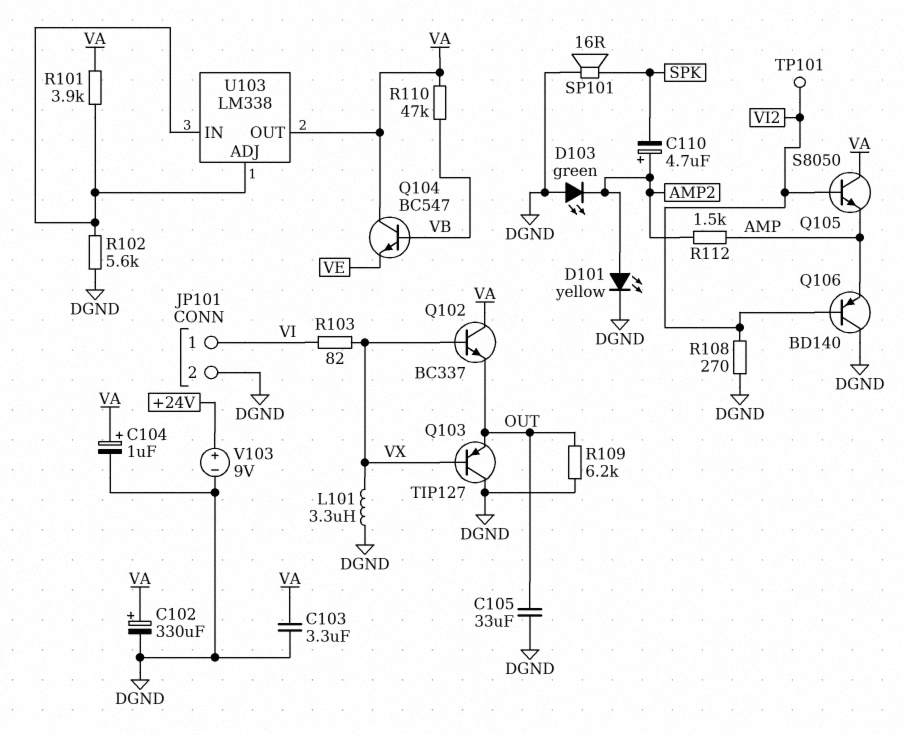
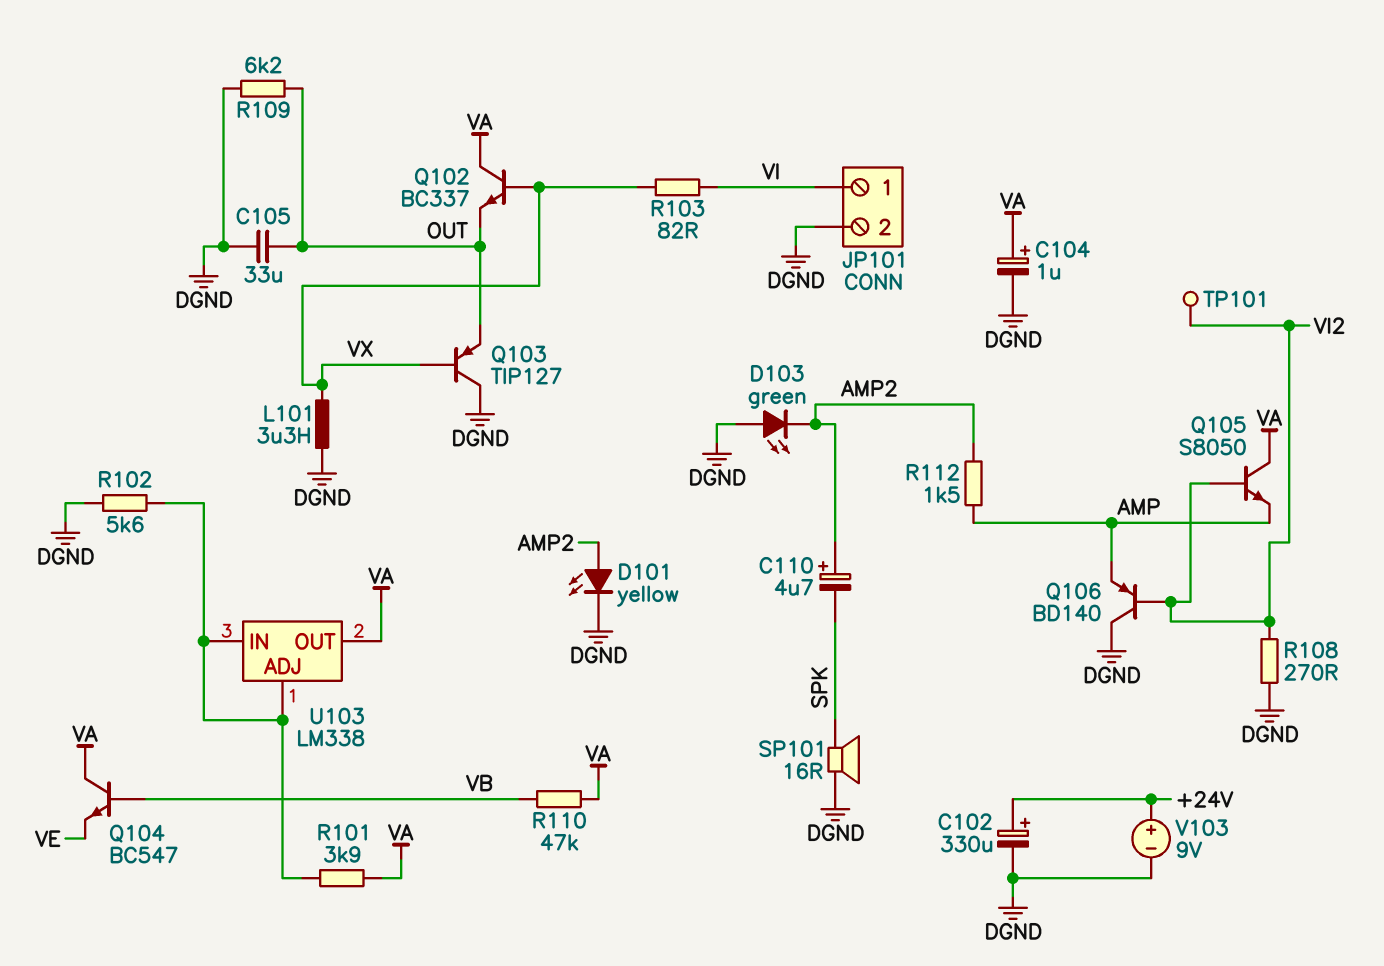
C102: 330uF (plus VA, minus DGND) -> 330uF (plus +24V, minus DGND)
C103: 3.3uF (DGND, VA) -> none

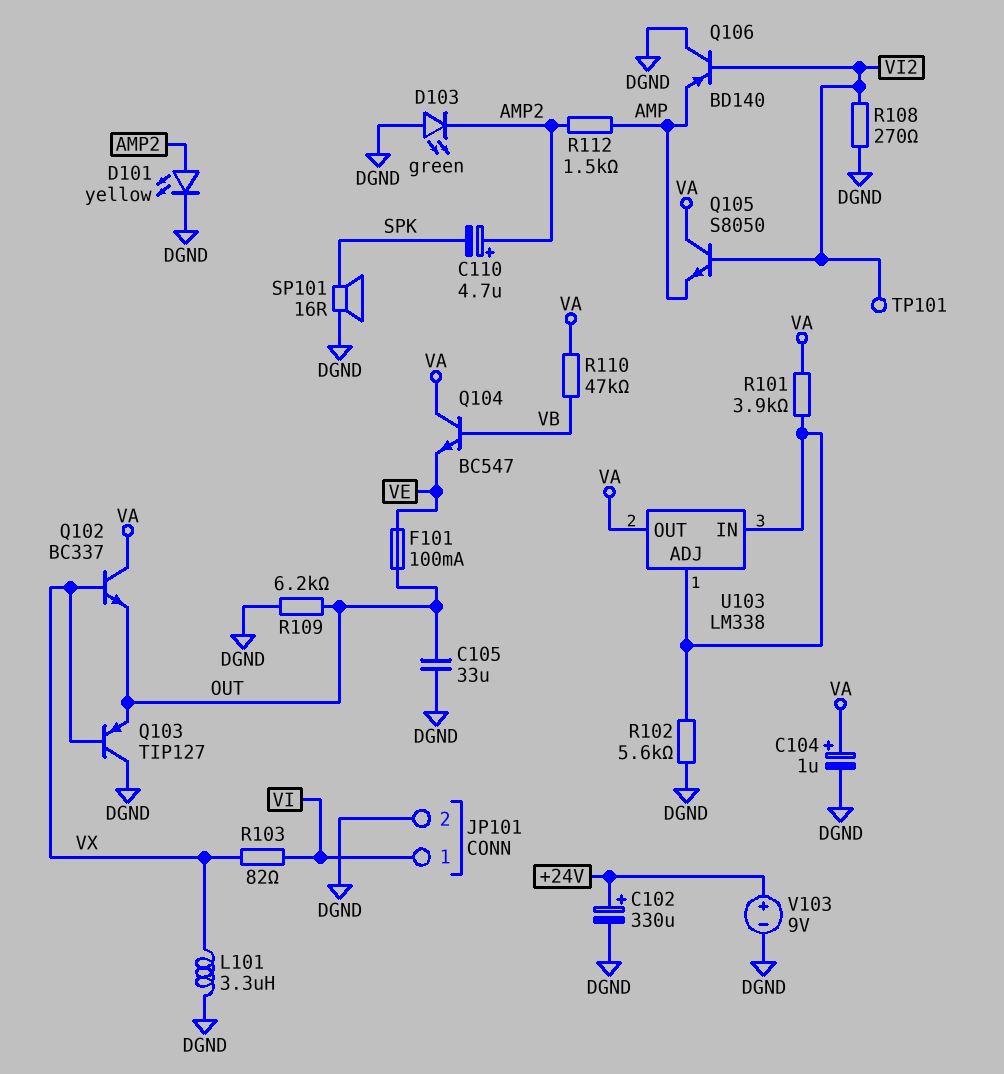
F101: none -> 100mA (OUT, VE)

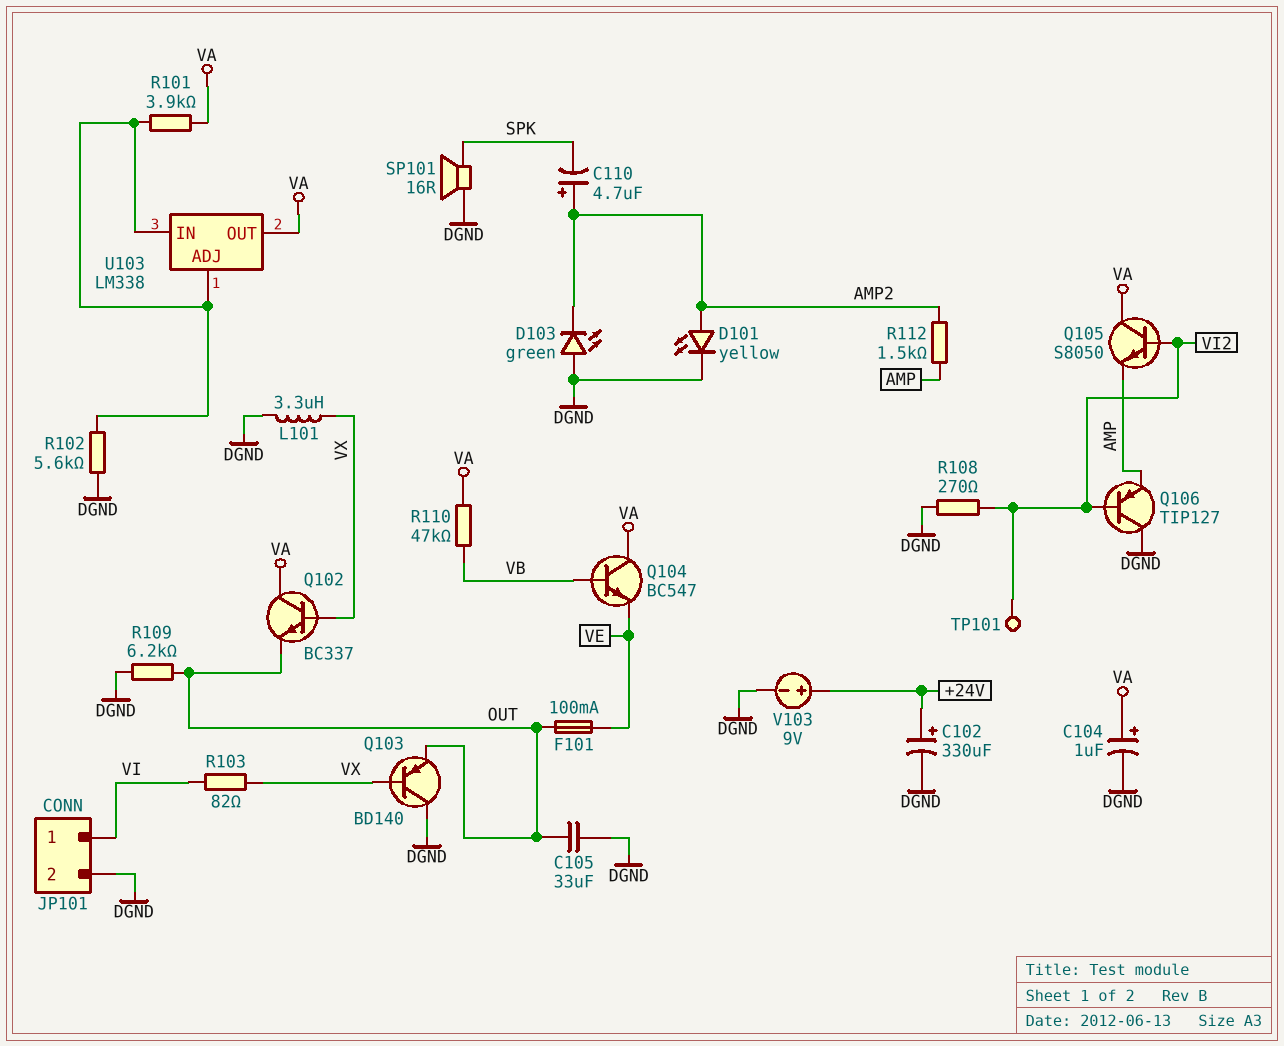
Q103: PNP TIP127 (B VX, C DGND, E OUT) -> PNP BD140 (B VX, C DGND, E OUT)
Q106: PNP BD140 (B VI2, C DGND, E AMP) -> PNP TIP127 (B VI2, C DGND, E AMP)

